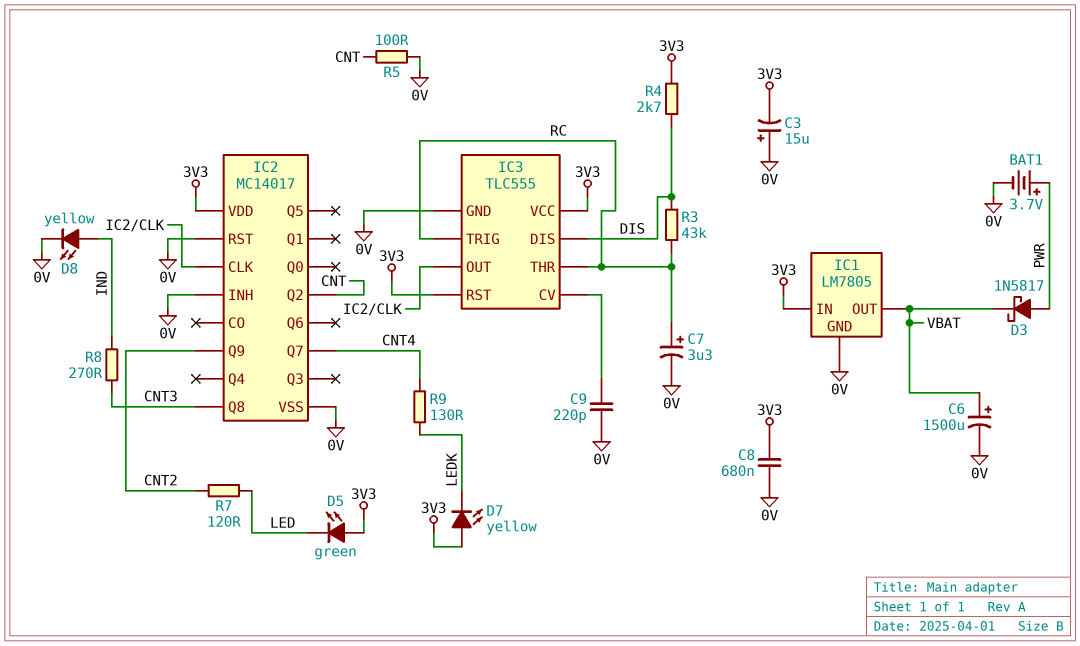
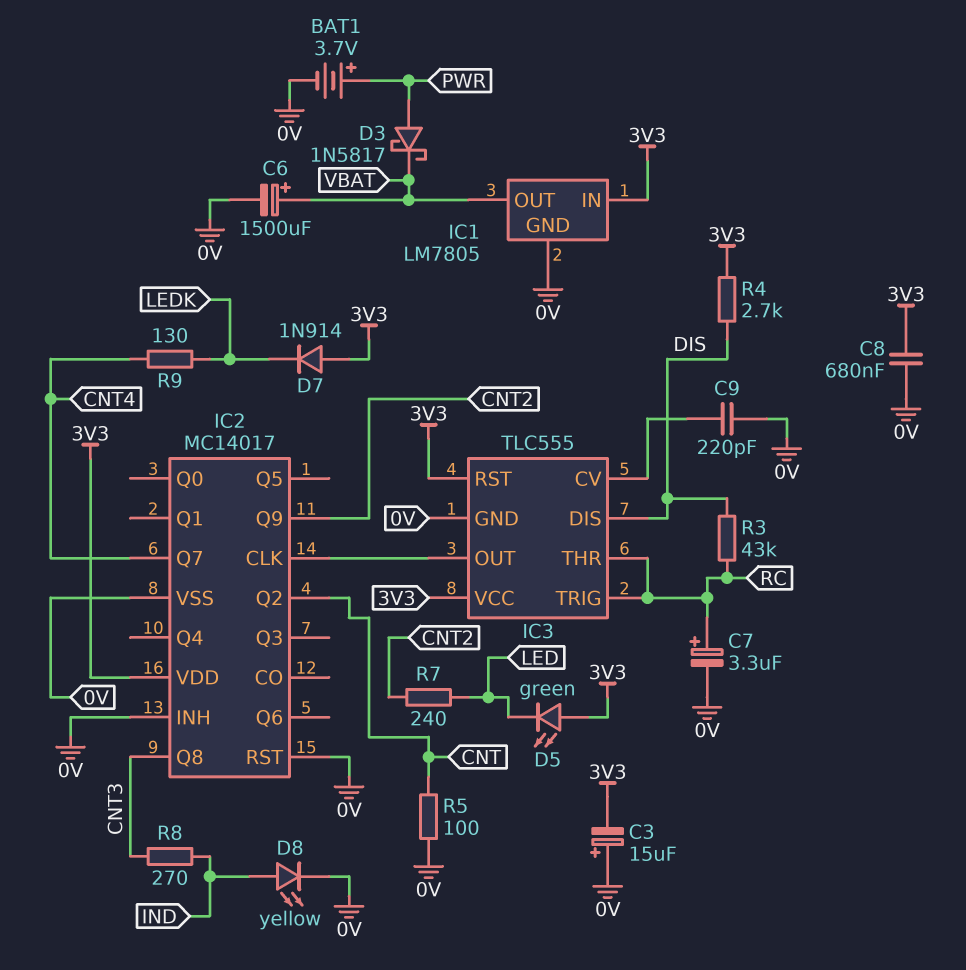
D7: LED yellow (A 3V3, K LEDK) -> diode 1N914 (A 3V3, K LEDK)
R7: 120 (CNT2, LED) -> 240 (CNT2, LED)

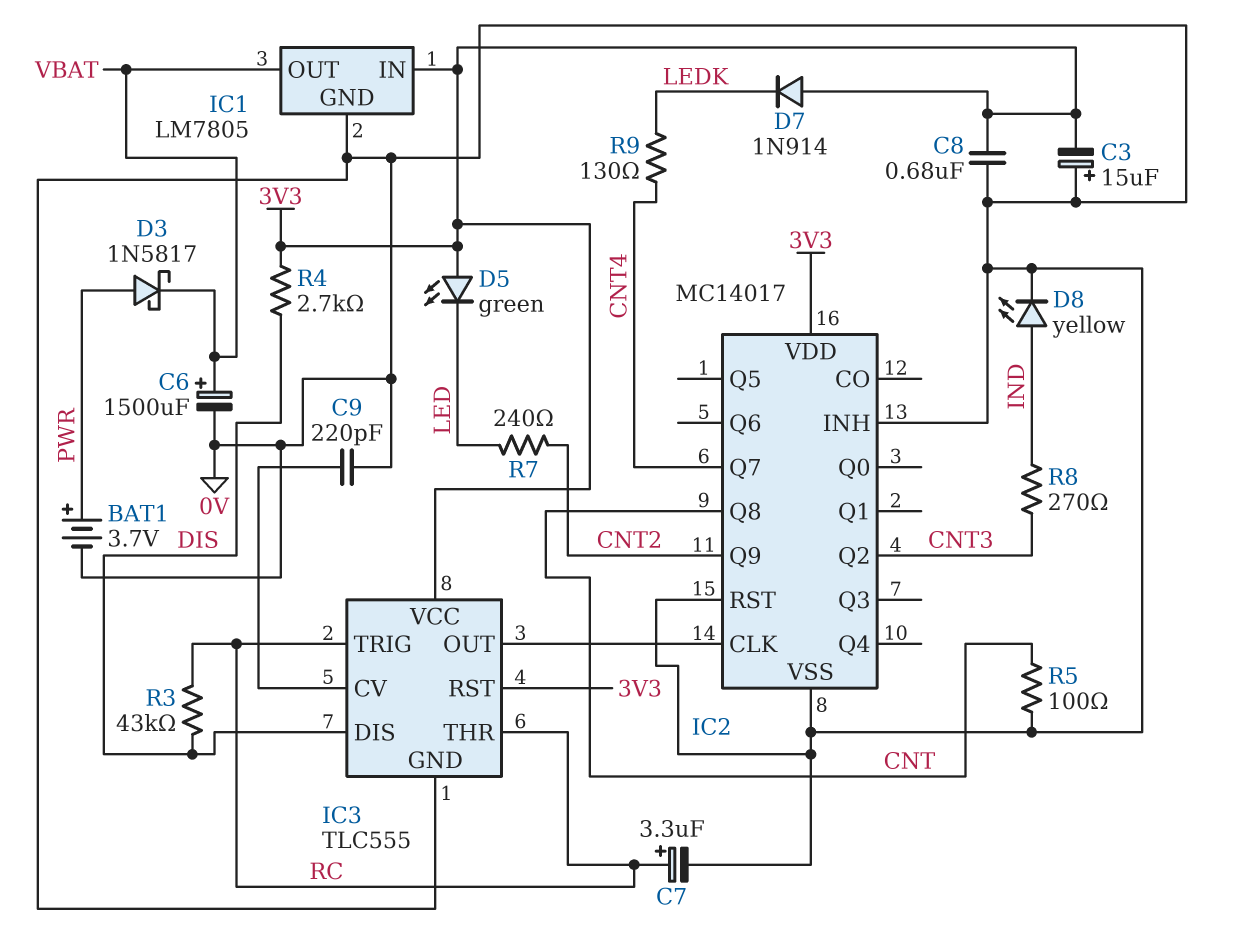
IC2 pin Q2: CNT -> CNT3
IC2 pin Q8: CNT3 -> CNT

